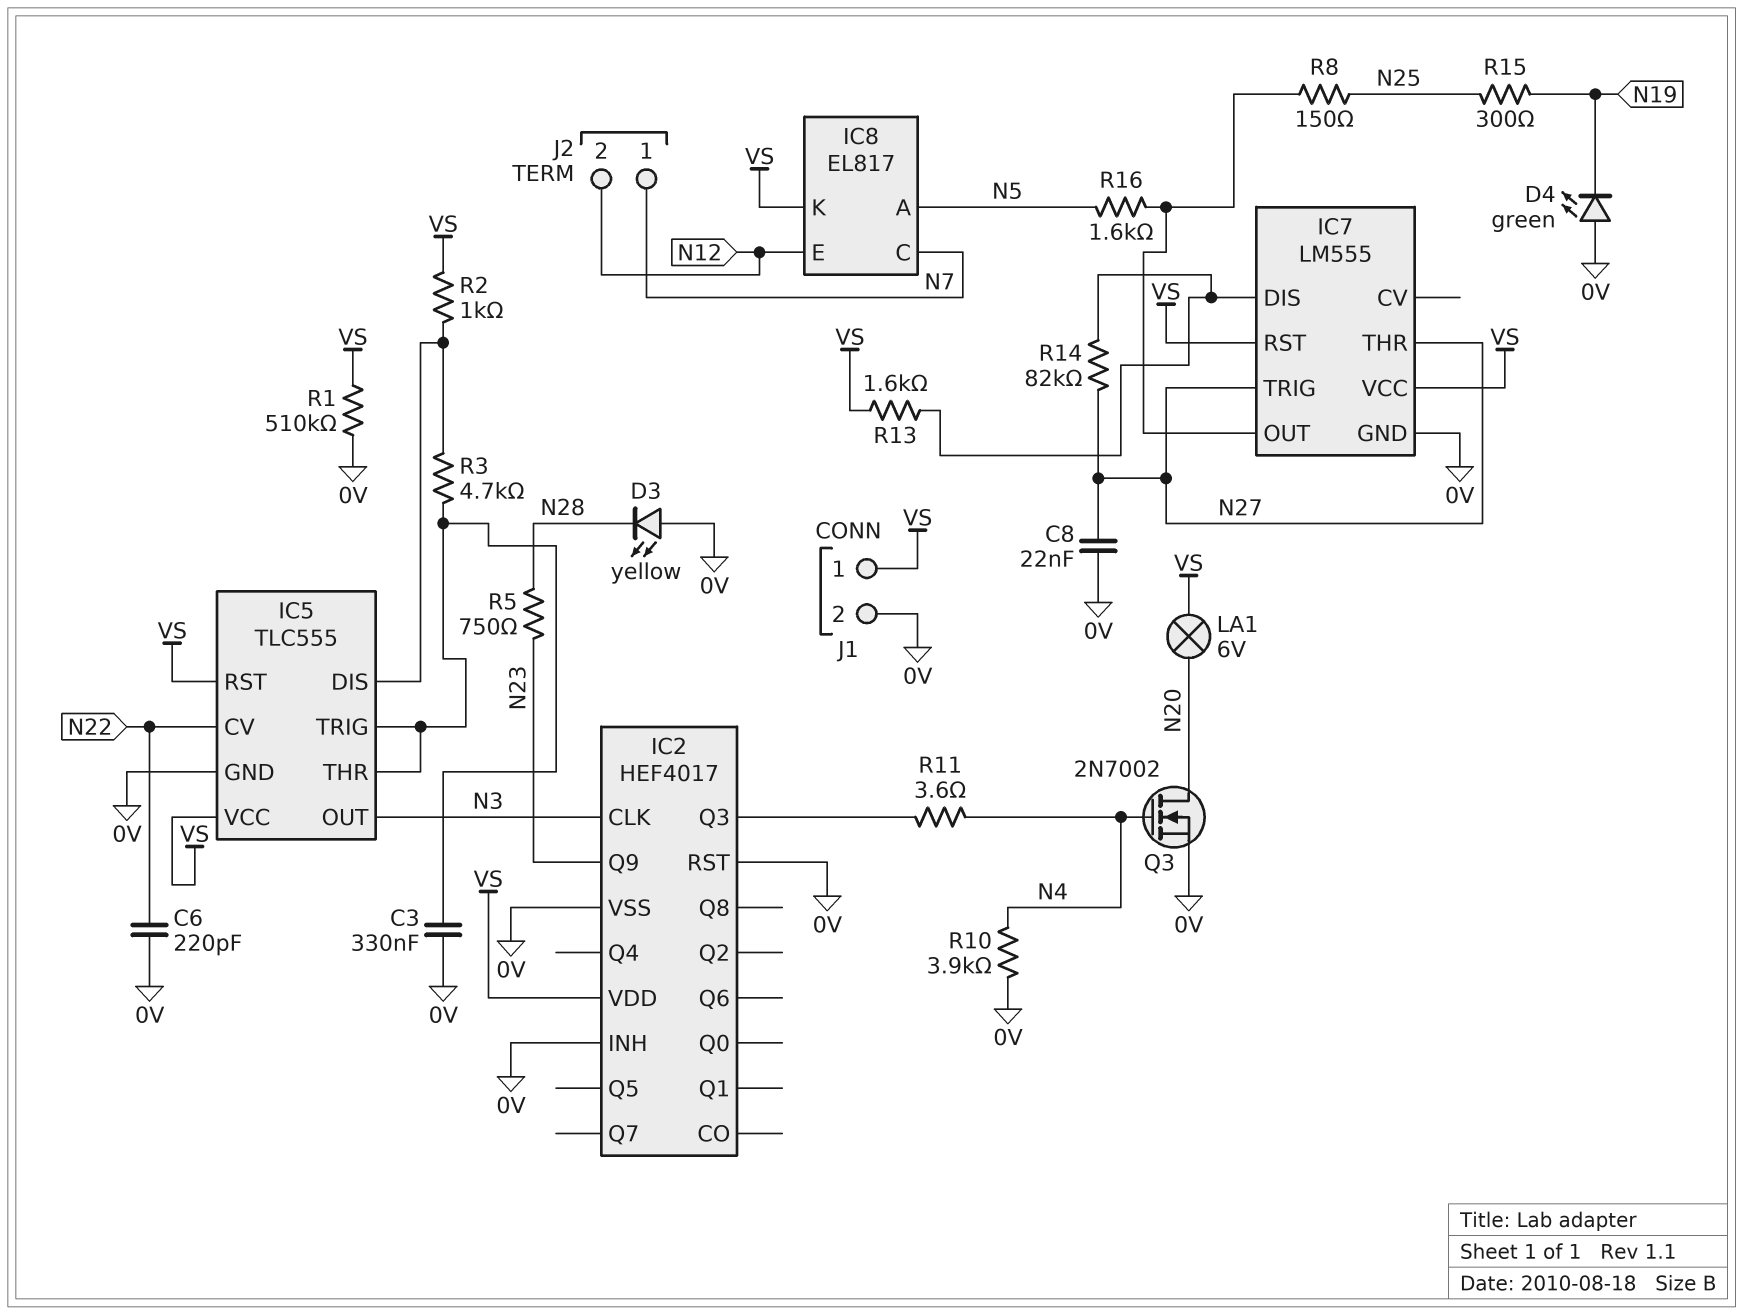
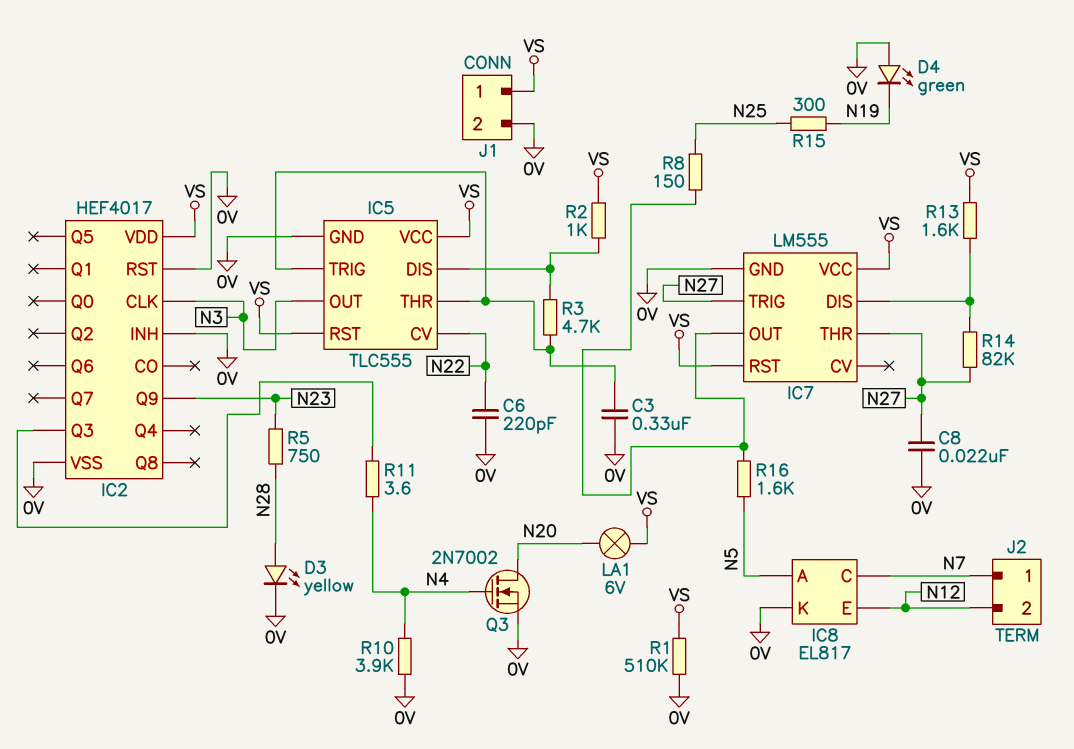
D3: LED yellow (A 0V, K N28) -> LED yellow (A N28, K 0V)
IC8 pin K: VS -> 0V

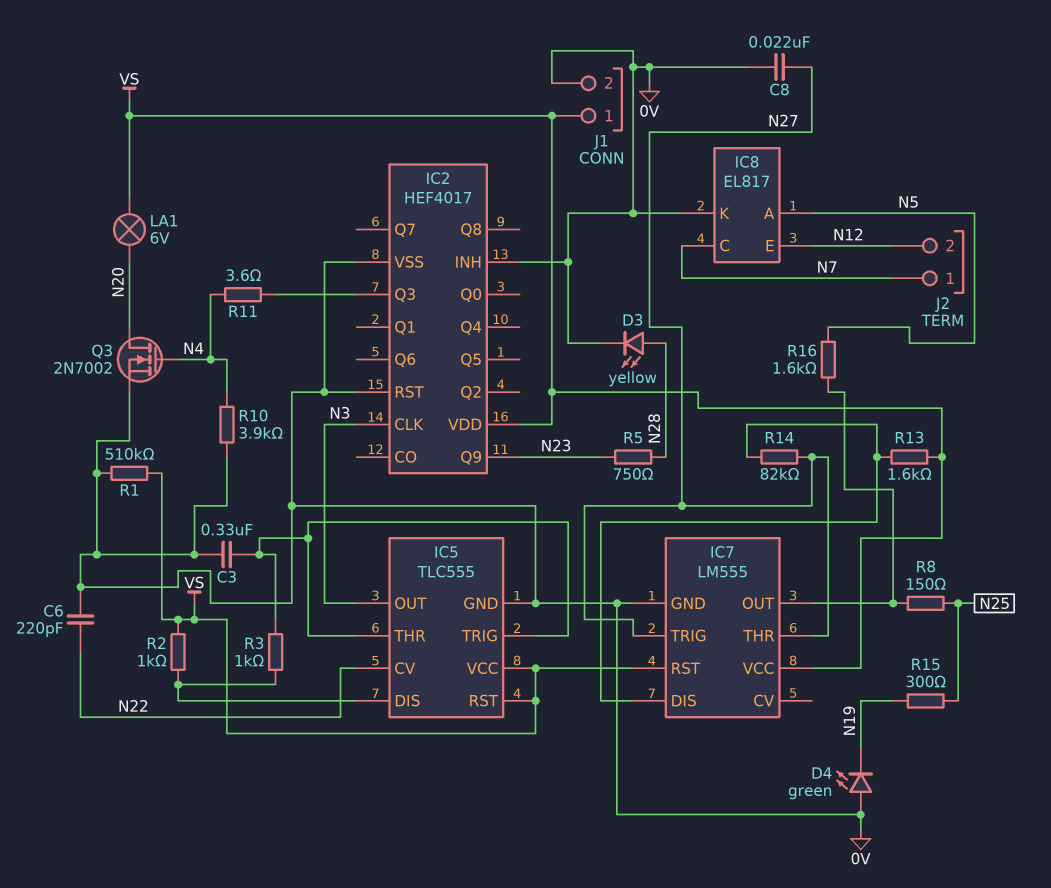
R3: 4.7k (IC5/DIS, IC5/THR) -> 1k (IC5/DIS, IC5/THR)

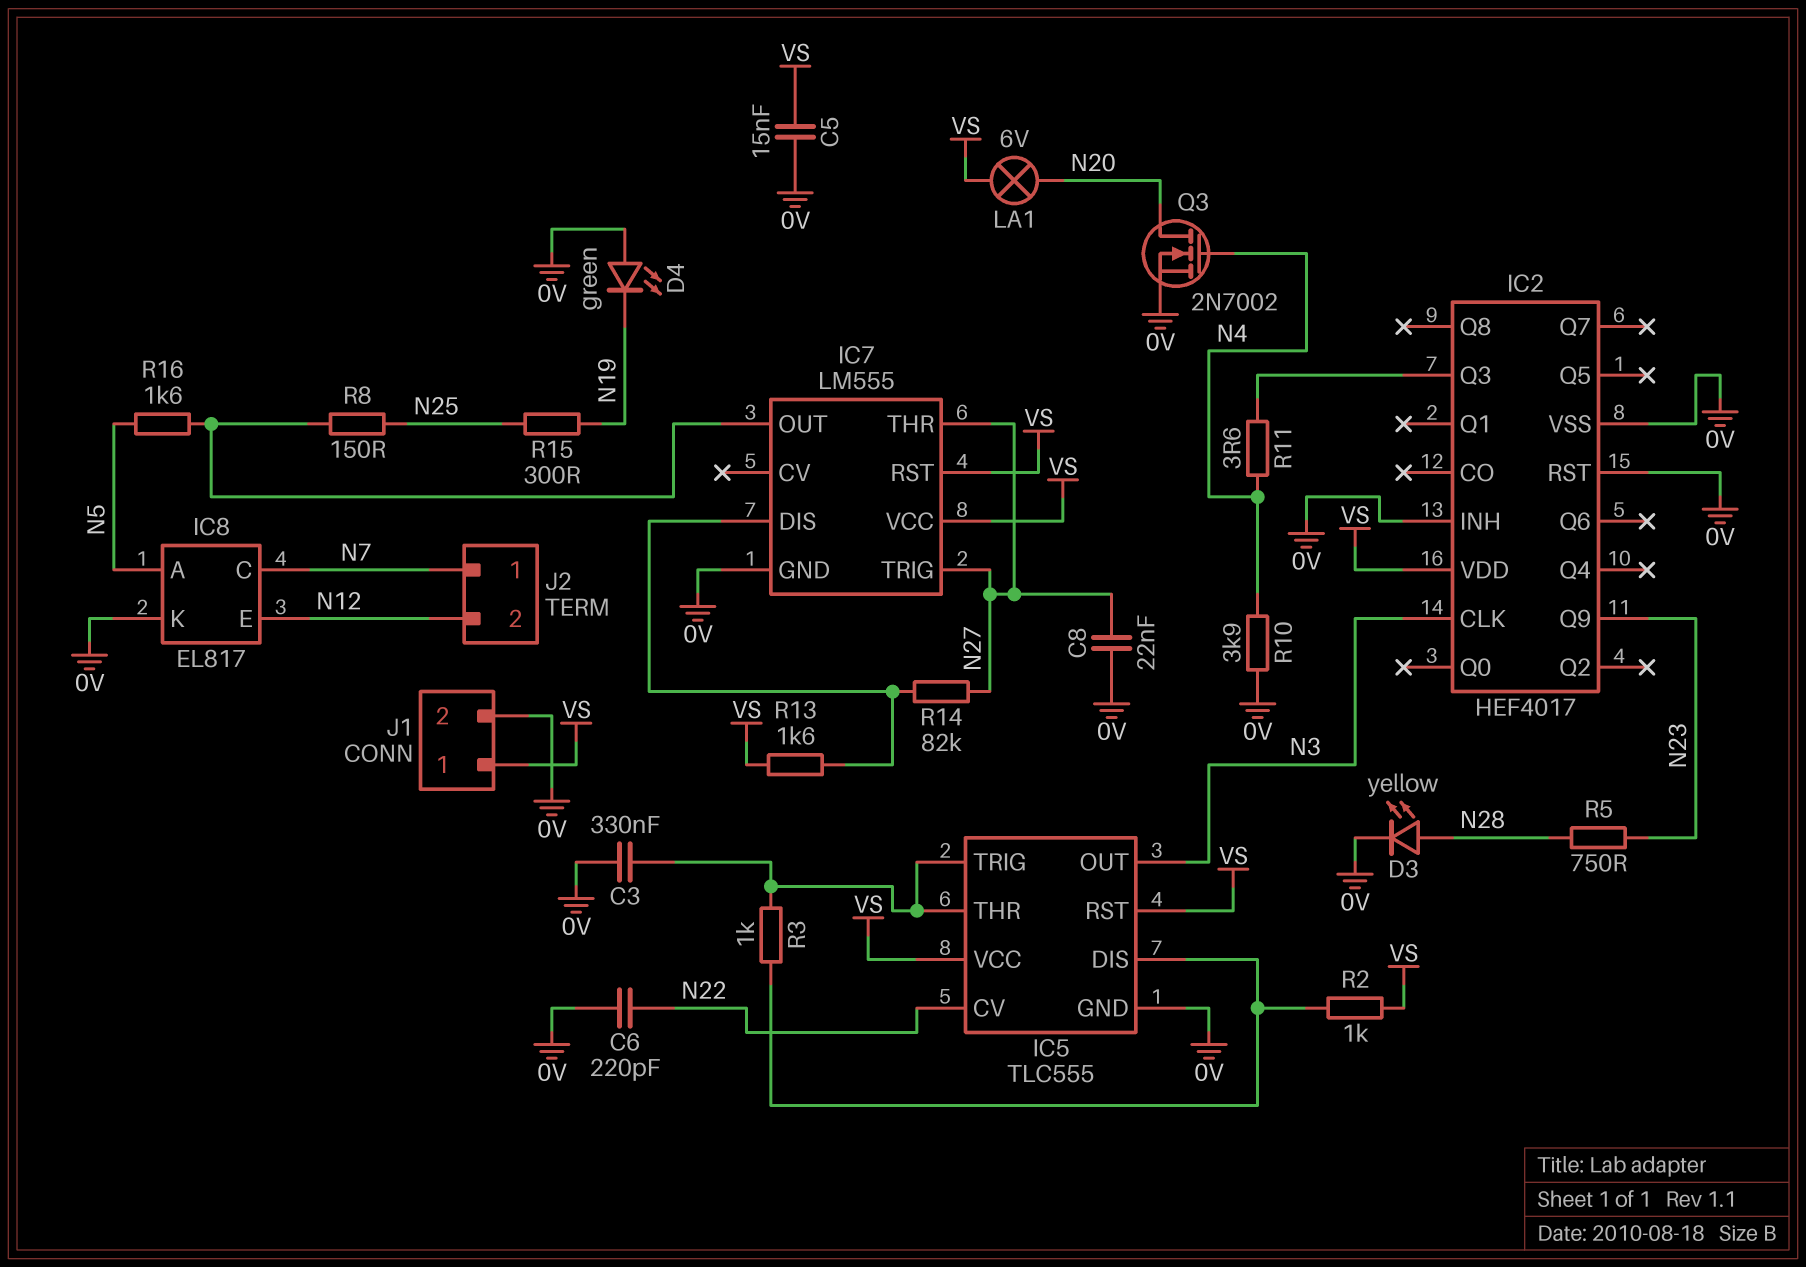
C5: none -> 15nF (0V, VS)
R1: 510k (0V, VS) -> none

